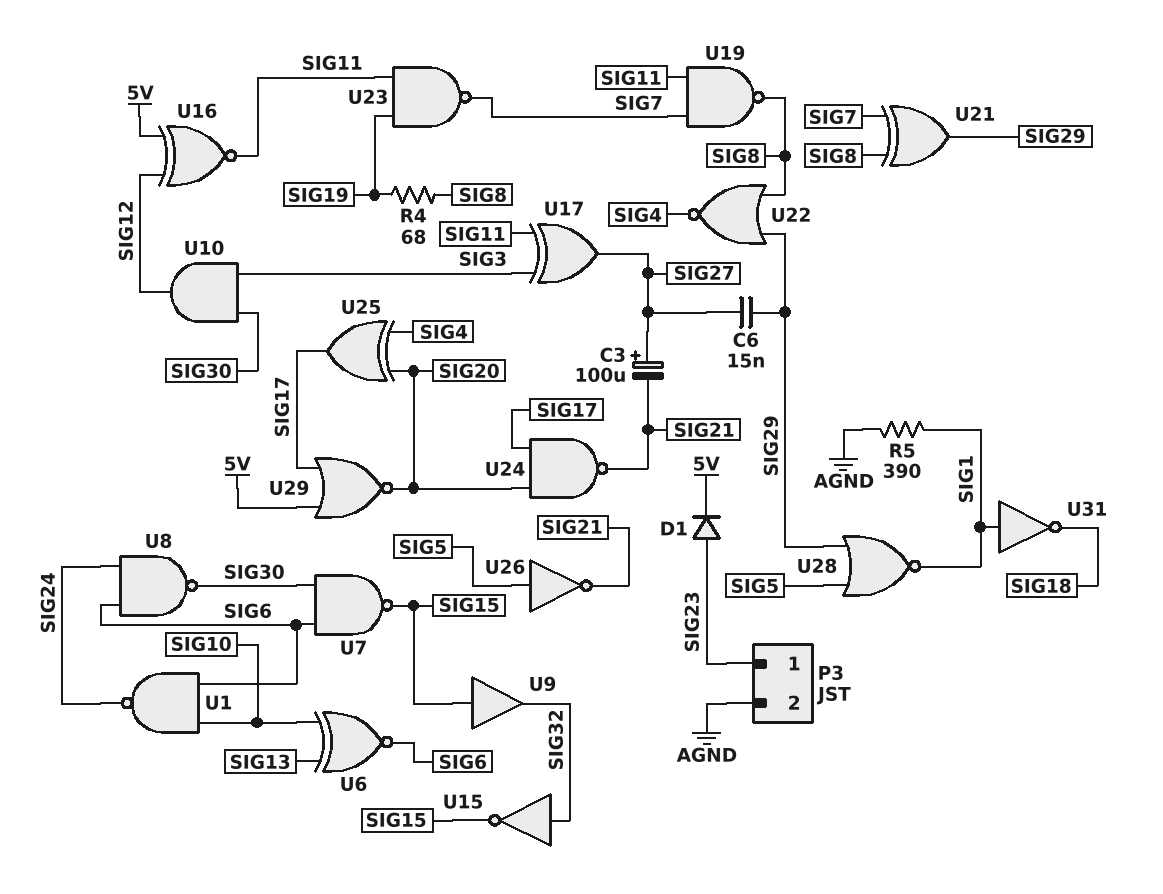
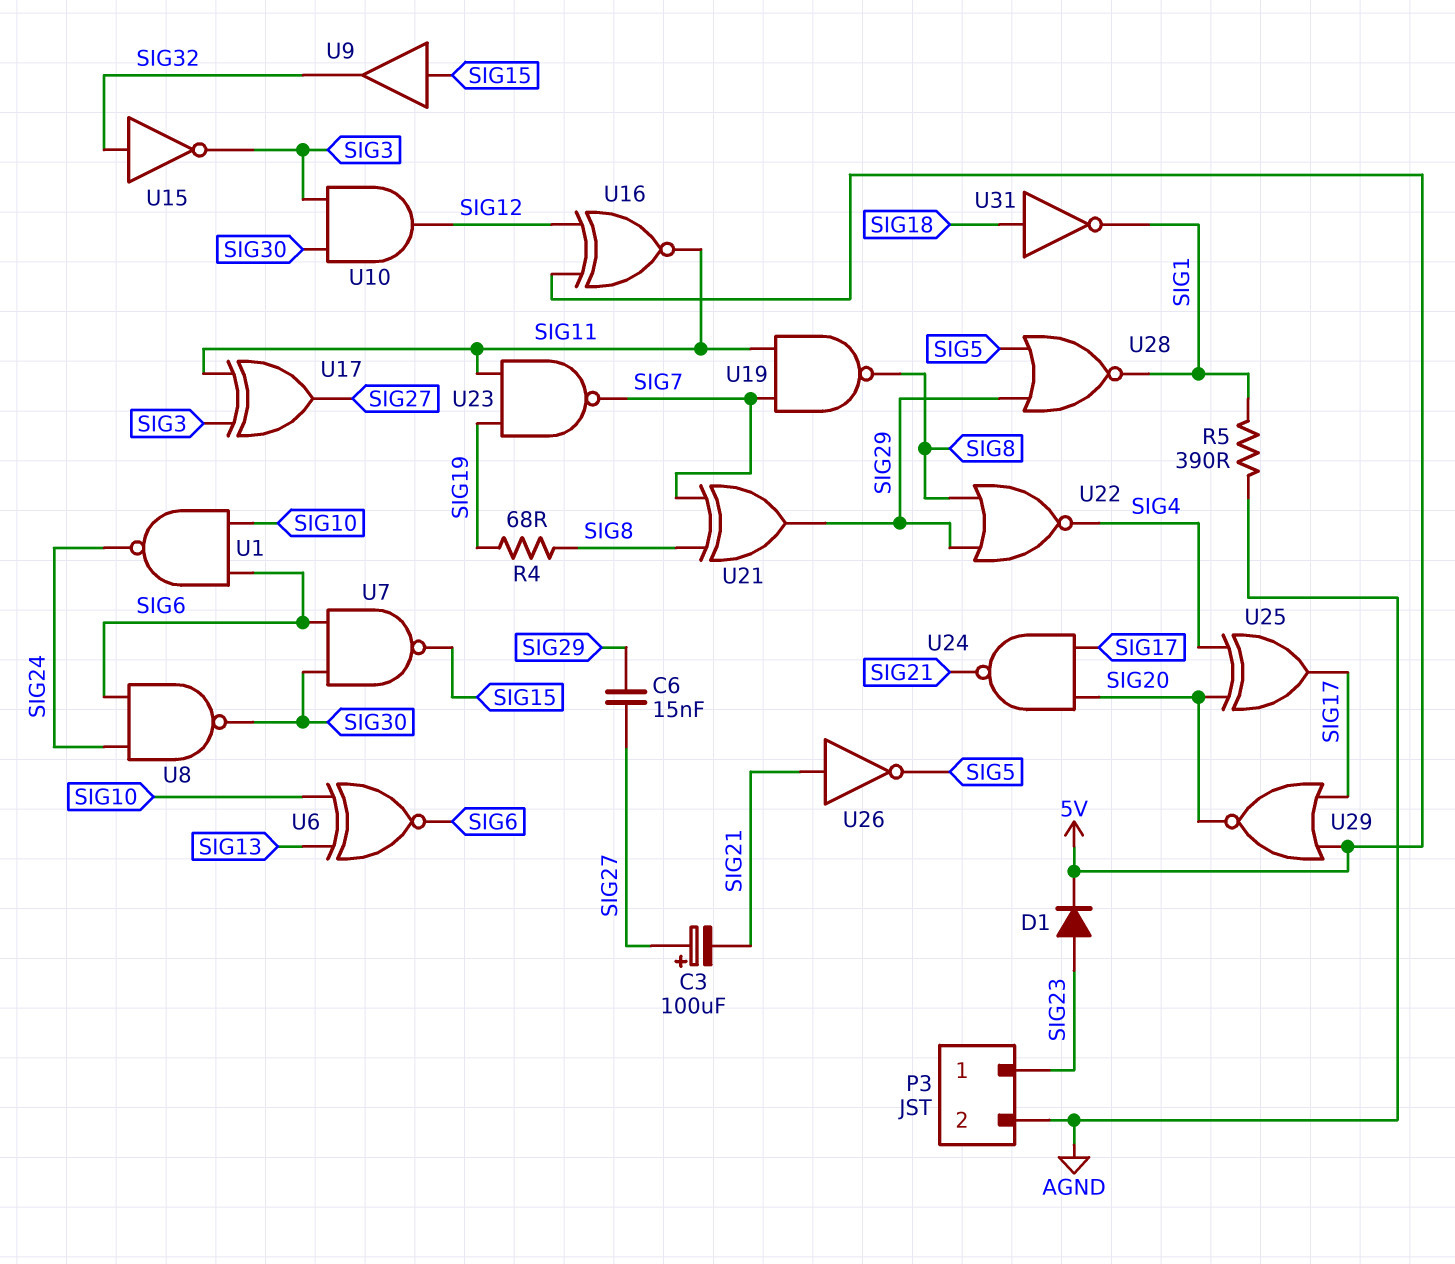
U15: NOT (in SIG32, out SIG15) -> NOT (in SIG32, out SIG3)
U26: NOT (in SIG5, out SIG21) -> NOT (in SIG21, out SIG5)
U31: NOT (in SIG1, out SIG18) -> NOT (in SIG18, out SIG1)

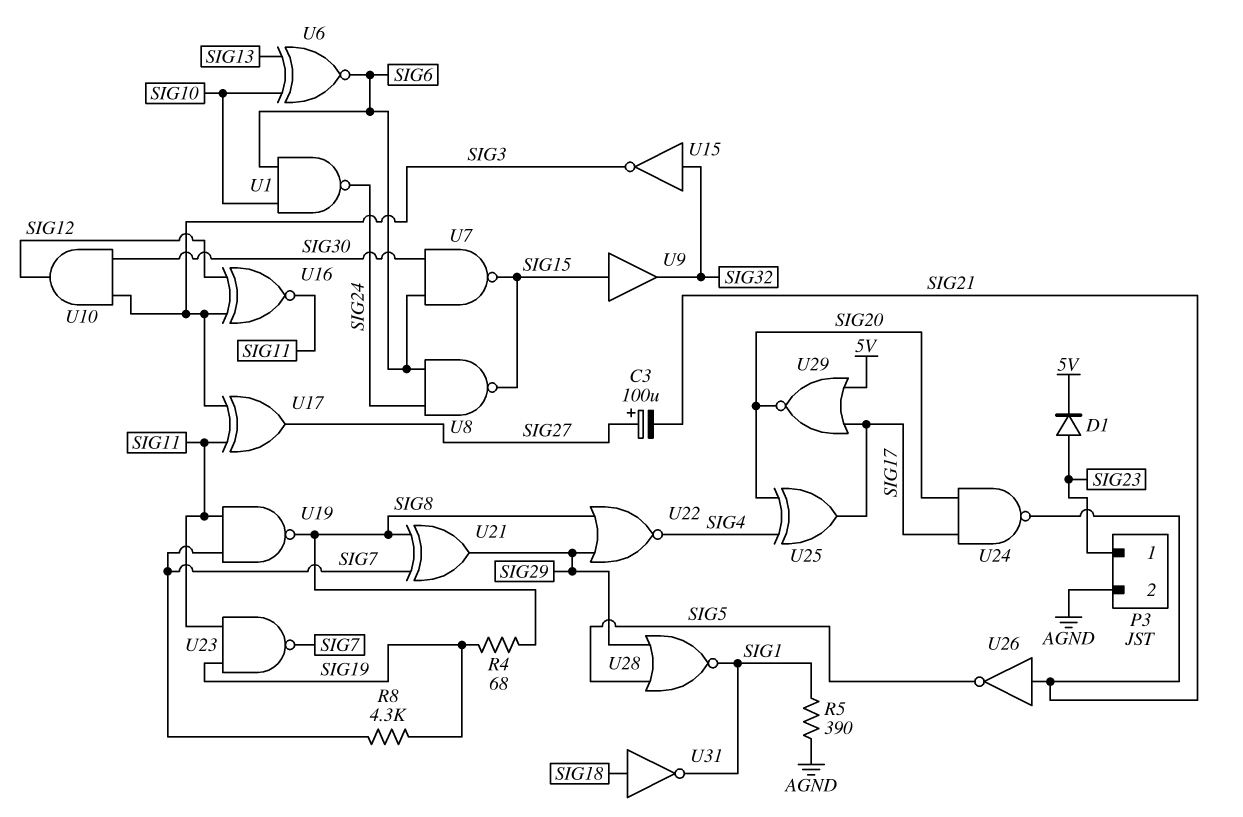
C6: 15nF (SIG27, SIG29) -> none
R8: none -> 4.3k (SIG7, SIG19)
U8: NAND (in SIG6, in SIG24, out SIG30) -> NAND (in SIG6, in SIG24, out SIG15)
U16: XNOR (in 5V, in SIG12, out SIG11) -> XNOR (in SIG3, in SIG12, out SIG11)

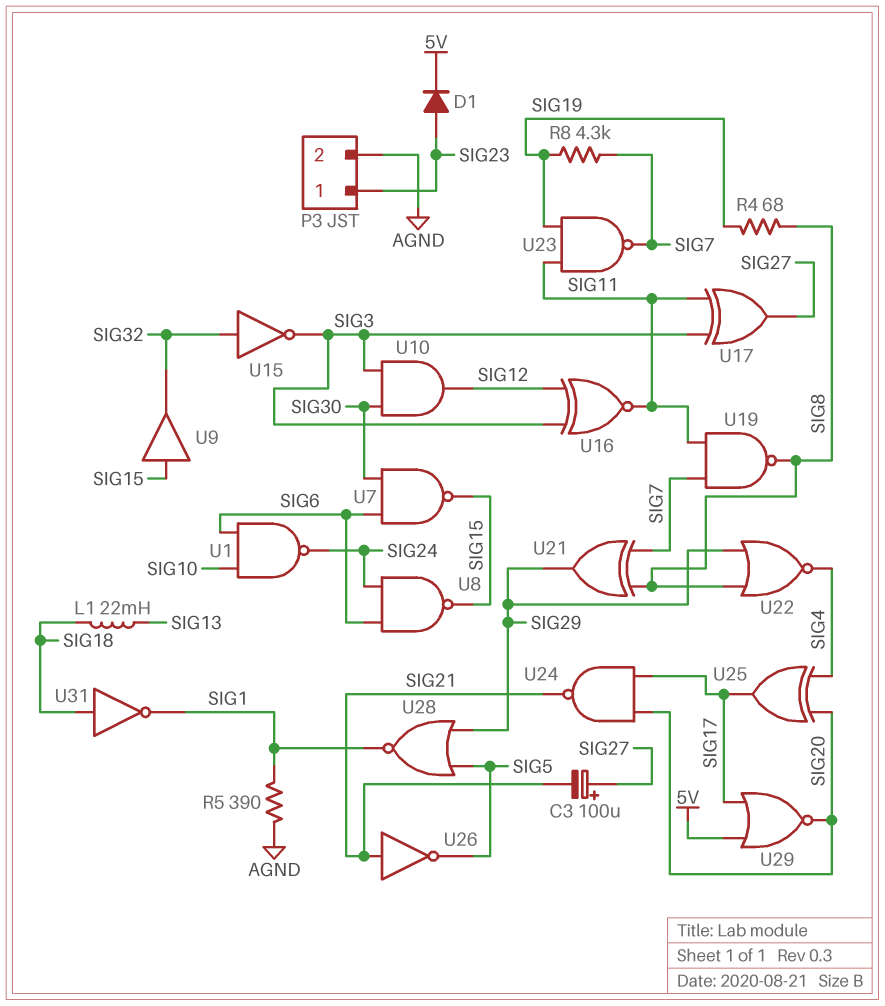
L1: none -> 22mH (SIG13, SIG18)
U6: XNOR (in SIG10, in SIG13, out SIG6) -> none

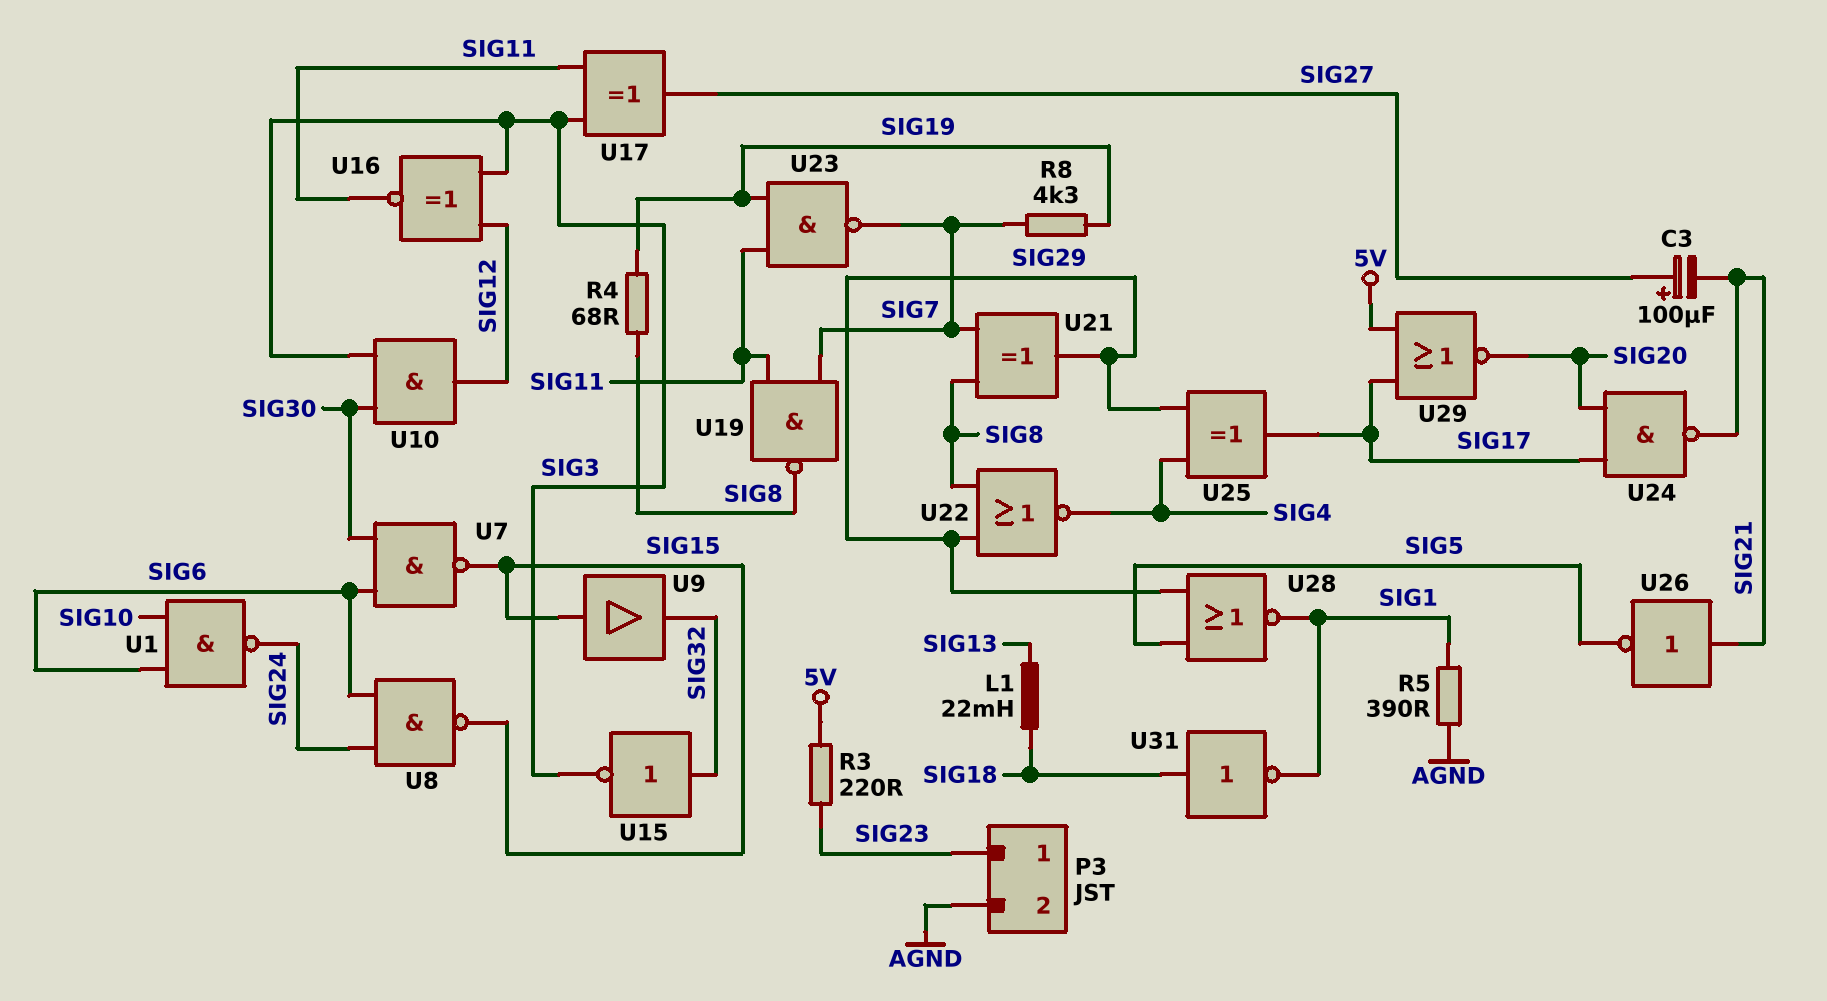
D1: diode (A SIG23, K 5V) -> none
R3: none -> 220 (5V, SIG23)
U25: XOR (in SIG4, in SIG20, out SIG17) -> XOR (in SIG4, in SIG29, out SIG17)

